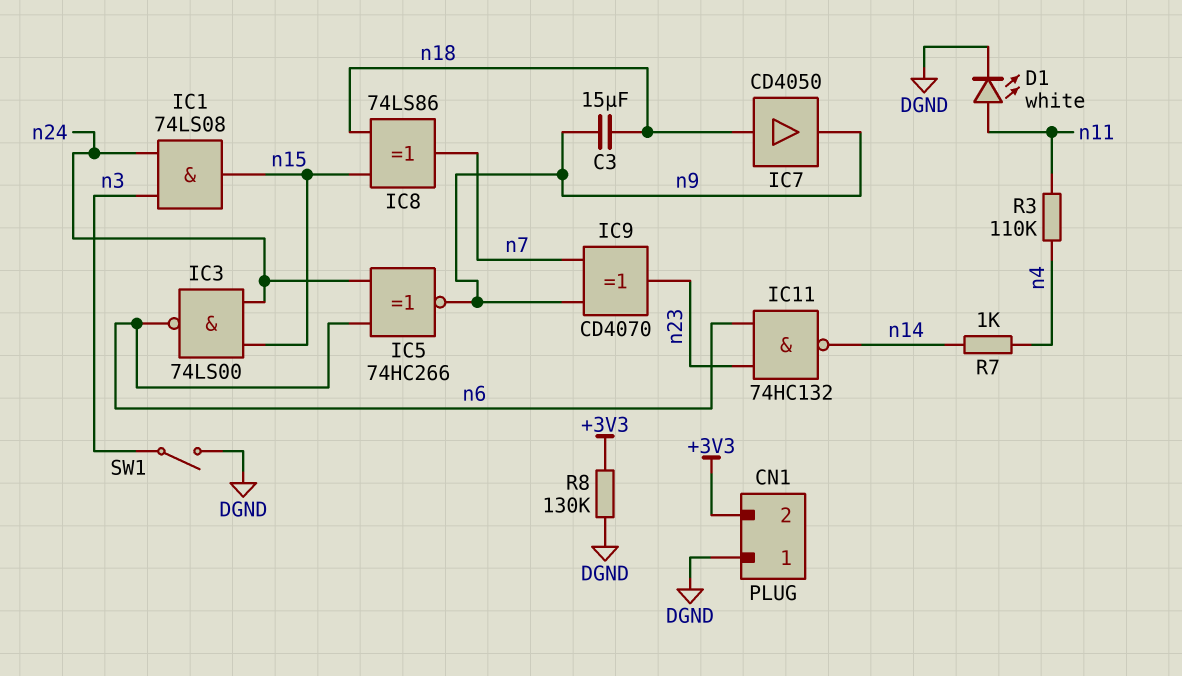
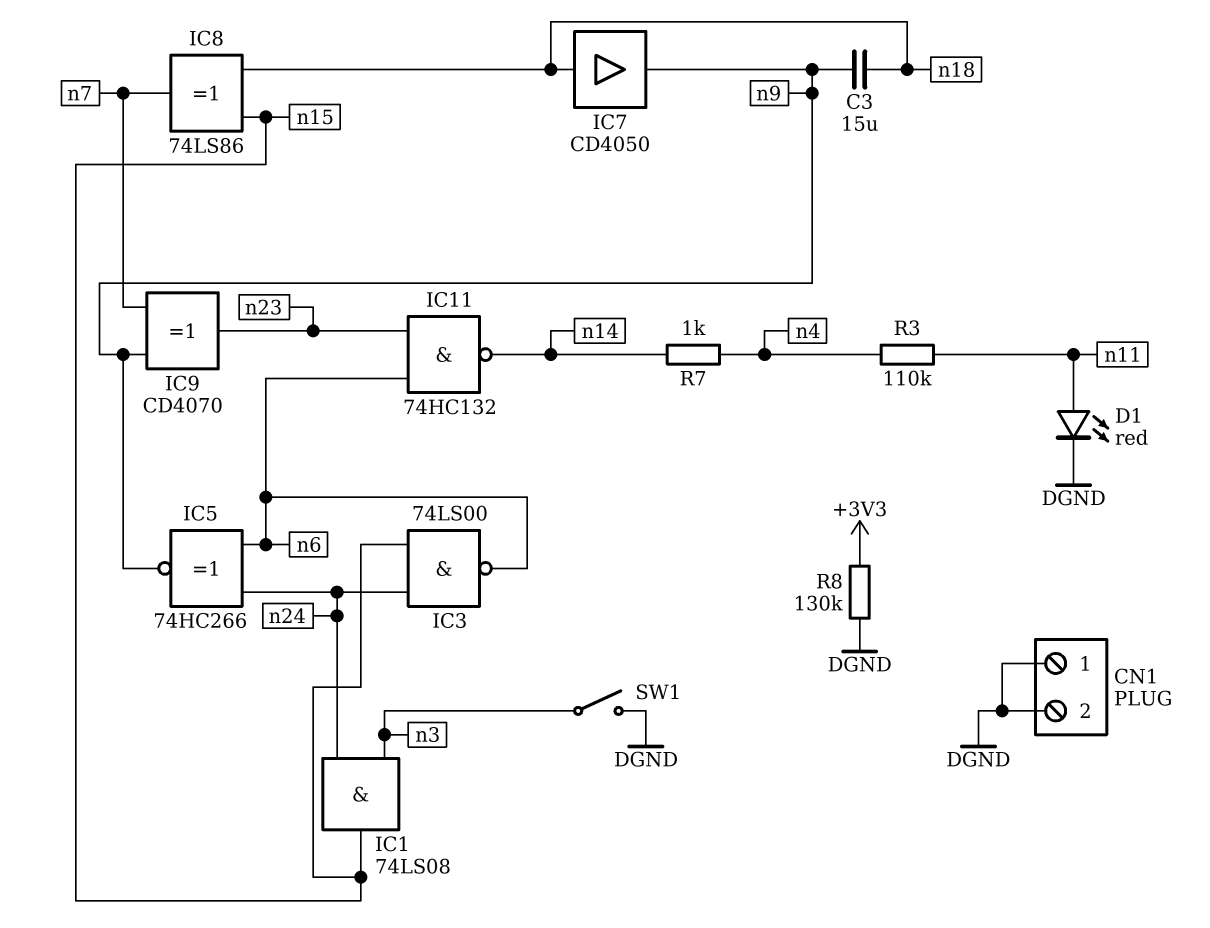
CN1 pin 2: +3V3 -> DGND
D1: LED white (A n11, K DGND) -> LED red (A n11, K DGND)

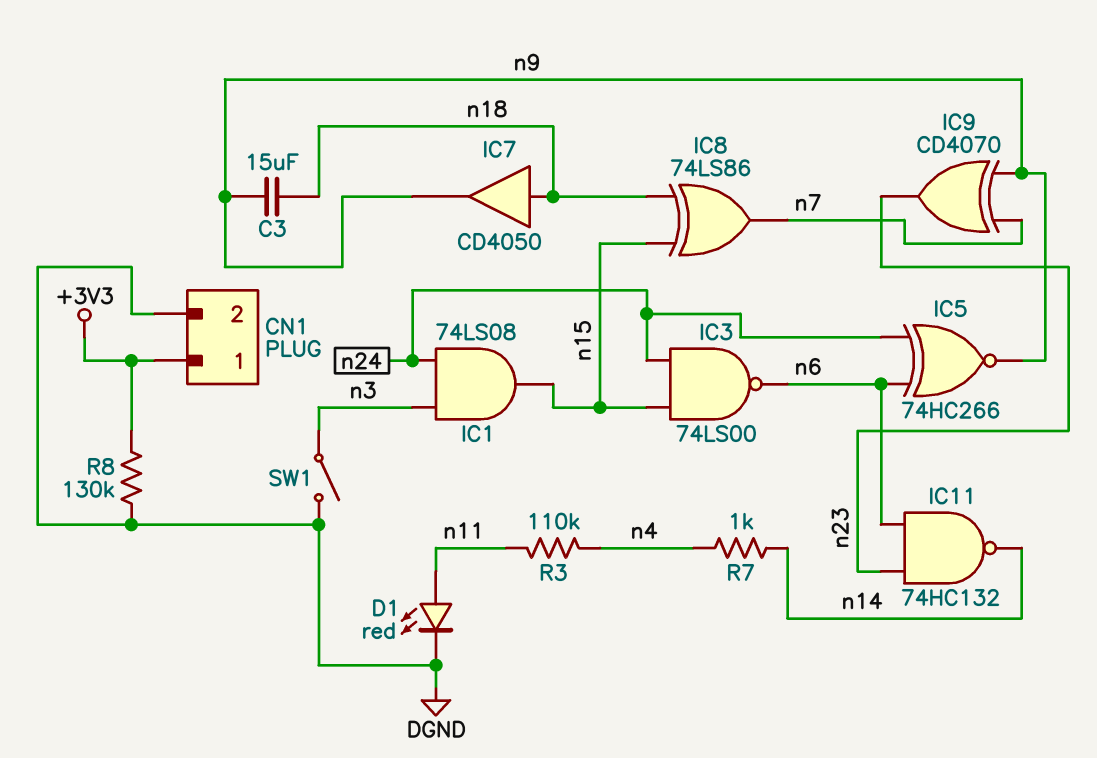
CN1 pin 1: DGND -> +3V3

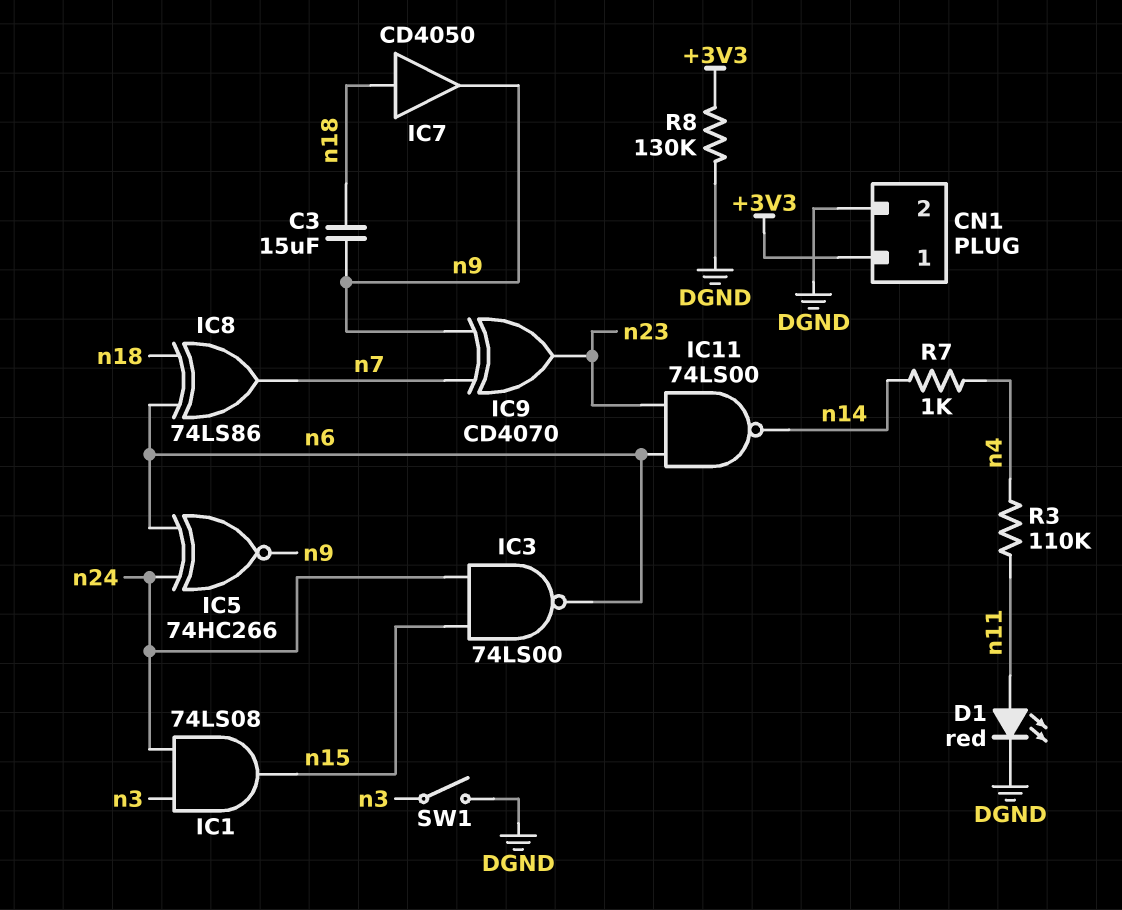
IC8: XOR 74LS86 (in n15, in n18, out n7) -> XOR 74LS86 (in n6, in n18, out n7)
IC11: NAND 74HC132 (in n6, in n23, out n14) -> NAND 74LS00 (in n6, in n23, out n14)

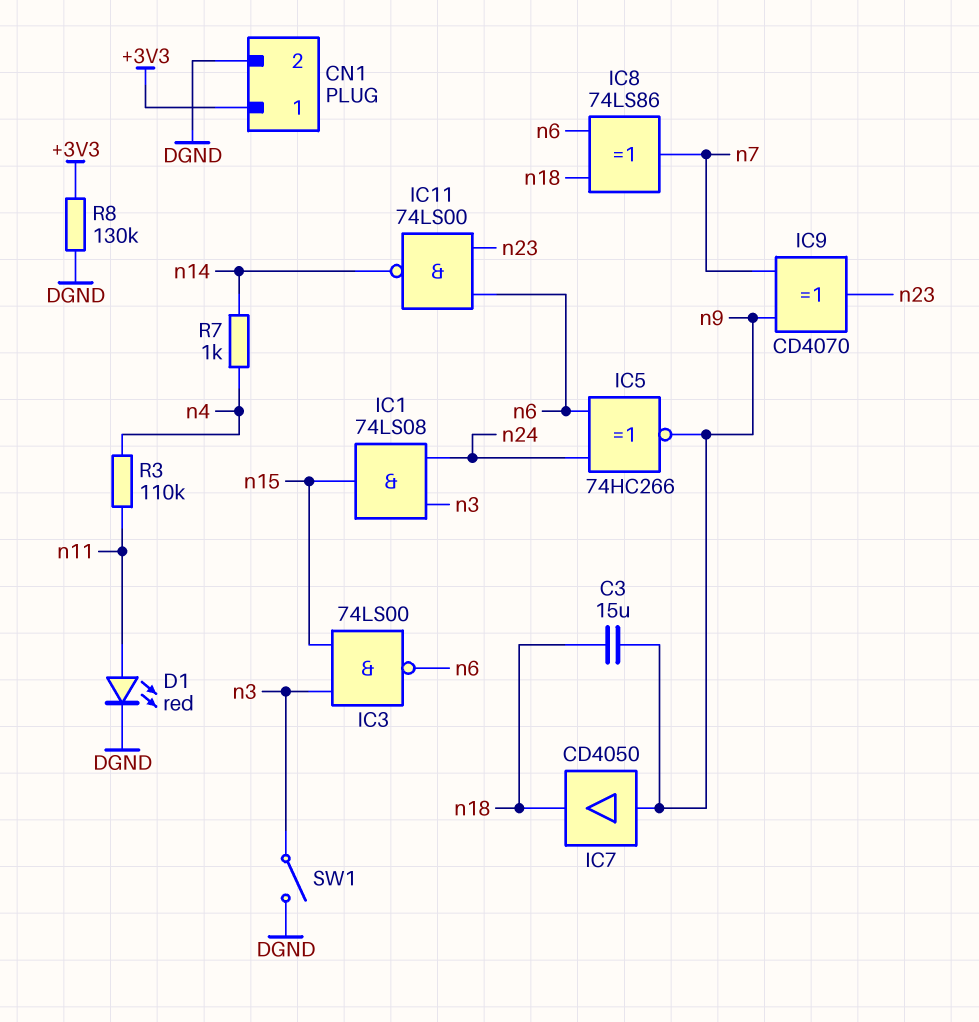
IC3: NAND 74LS00 (in n15, in n24, out n6) -> NAND 74LS00 (in n3, in n15, out n6)
IC7: buffer CD4050 (in n18, out n9) -> buffer CD4050 (in n9, out n18)

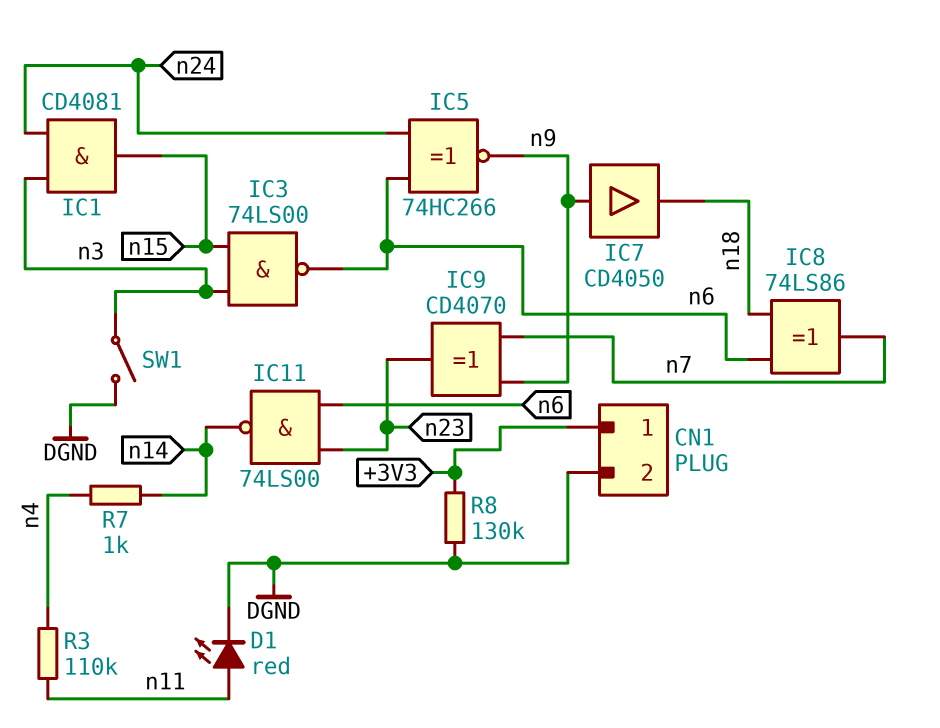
C3: 15uF (n9, n18) -> none
IC1: AND 74LS08 (in n3, in n24, out n15) -> AND CD4081 (in n3, in n24, out n15)

